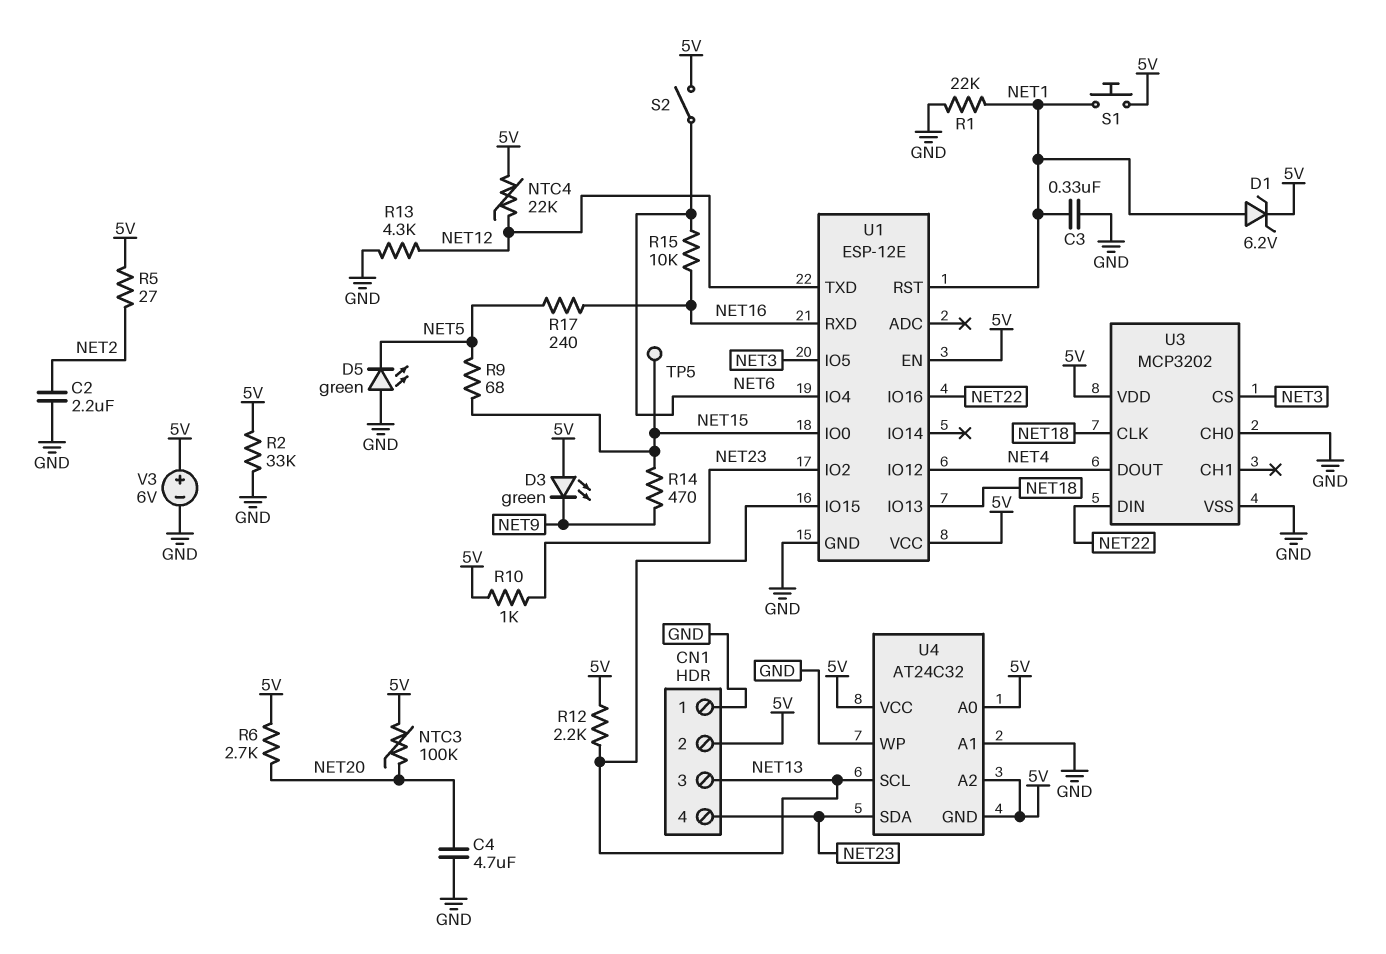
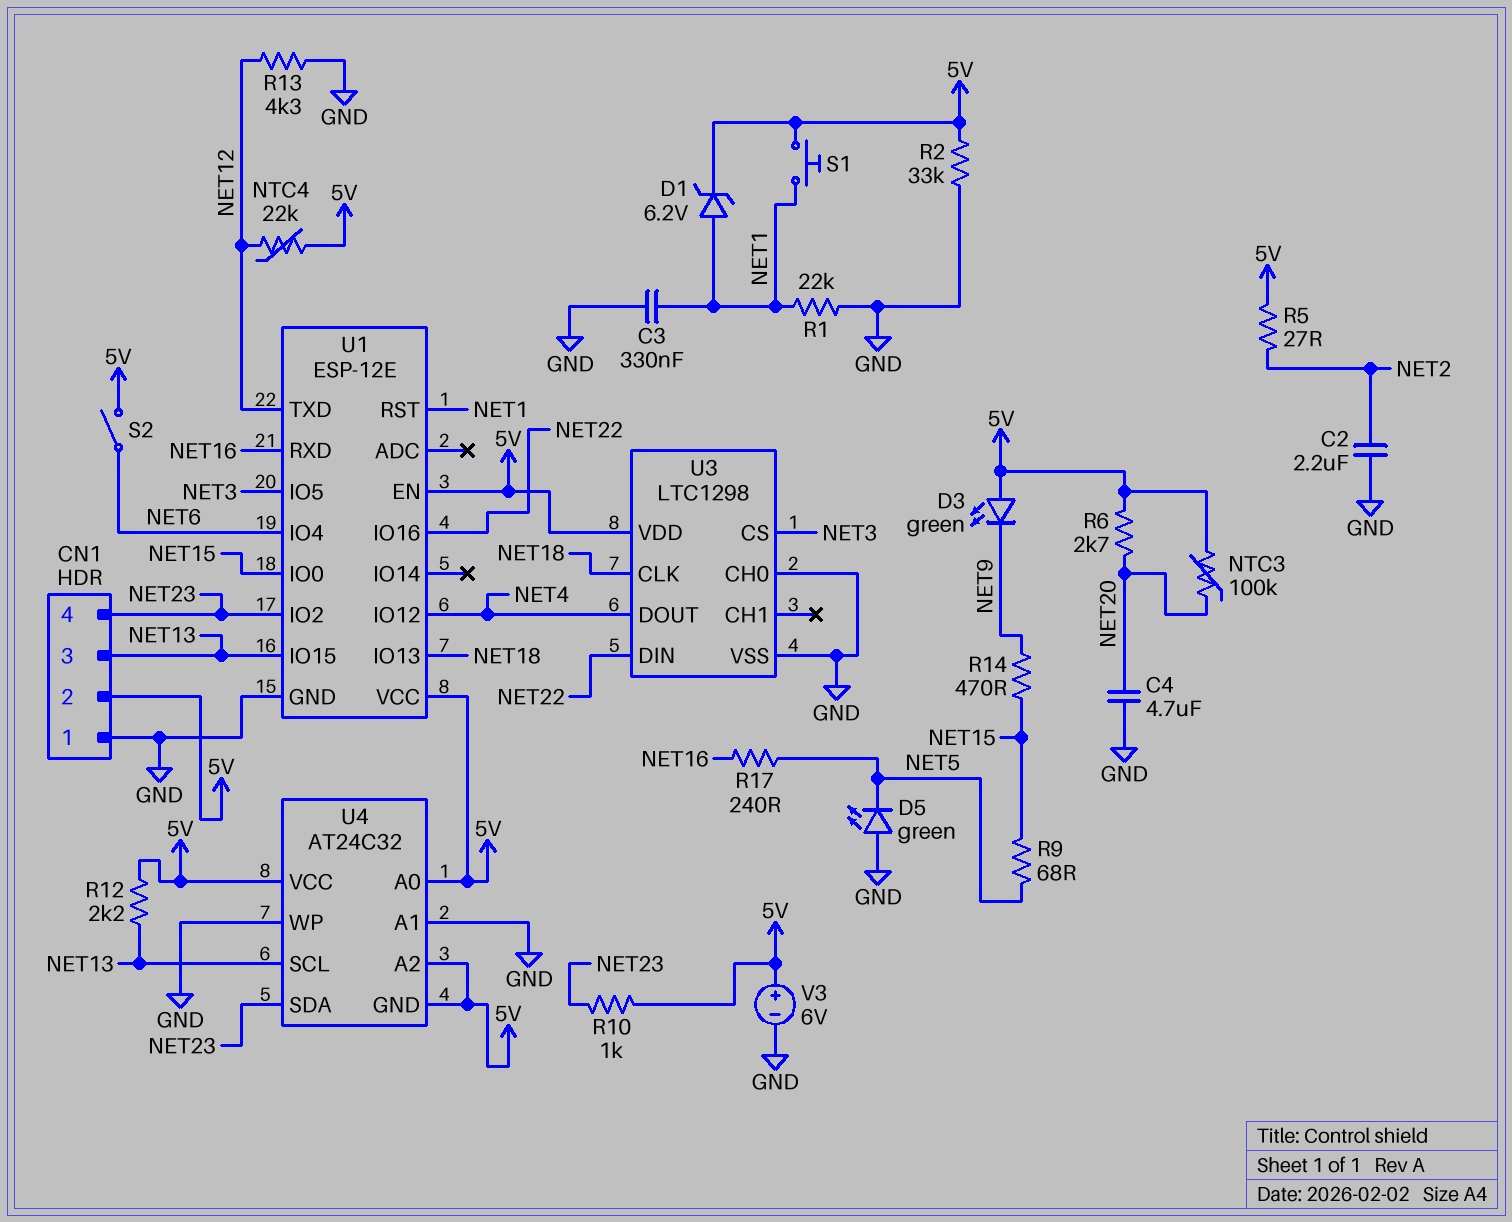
R15: 10k (NET6, NET16) -> none
TP5: test point (NET15) -> none
U3: MCP3202 -> LTC1298

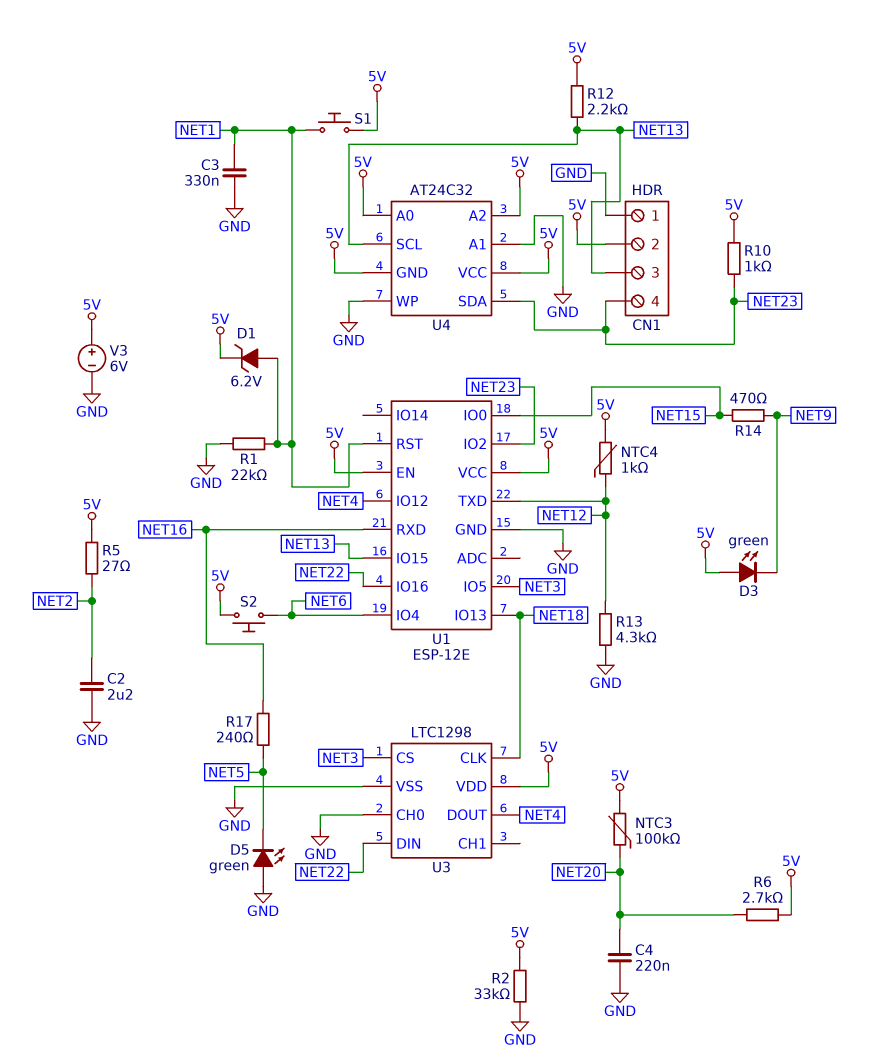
C4: 4.7uF (GND, NET20) -> 220nF (GND, NET20)
NTC4: 22k (5V, NET12) -> 1k (5V, NET12)
R9: 68 (NET5, NET15) -> none
S2: switch (5V, NET6) -> button (5V, NET6)

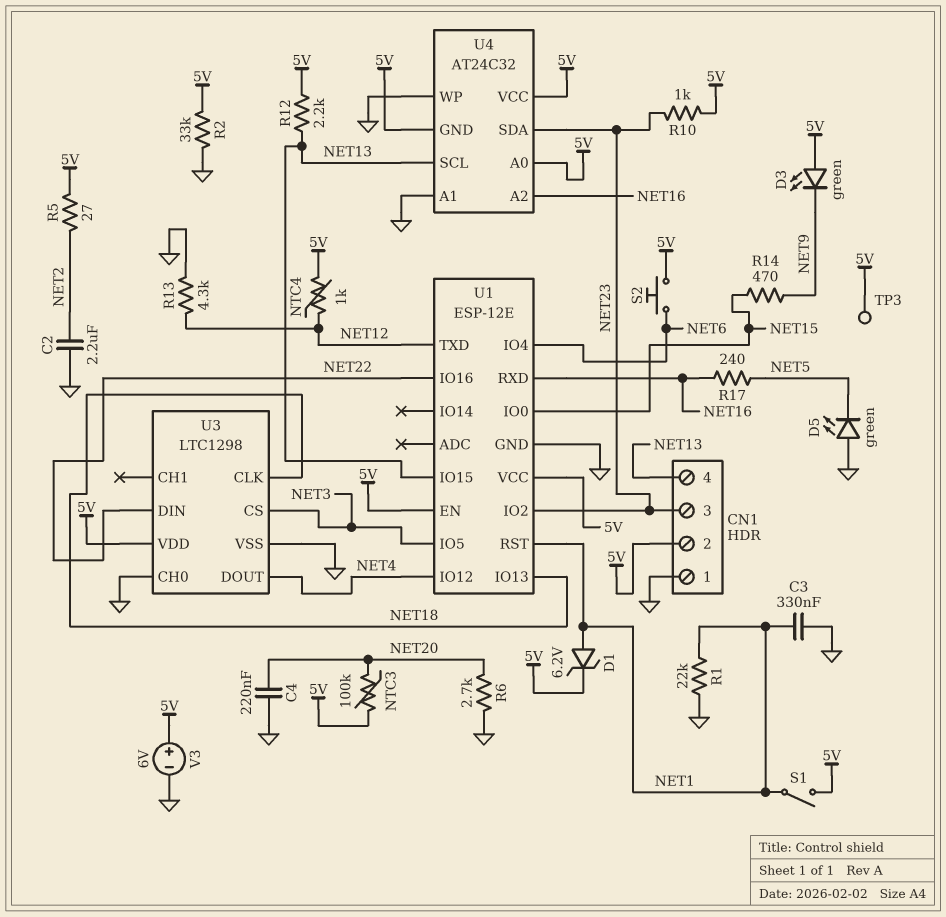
CN1 pin 3: NET13 -> NET23
CN1 pin 4: NET23 -> NET13
R6: 2.7k (5V, NET20) -> 2.7k (GND, NET20)
S1: button (5V, NET1) -> switch (5V, NET1)
TP3: none -> test point (5V)
U4 pin A2: 5V -> NET16

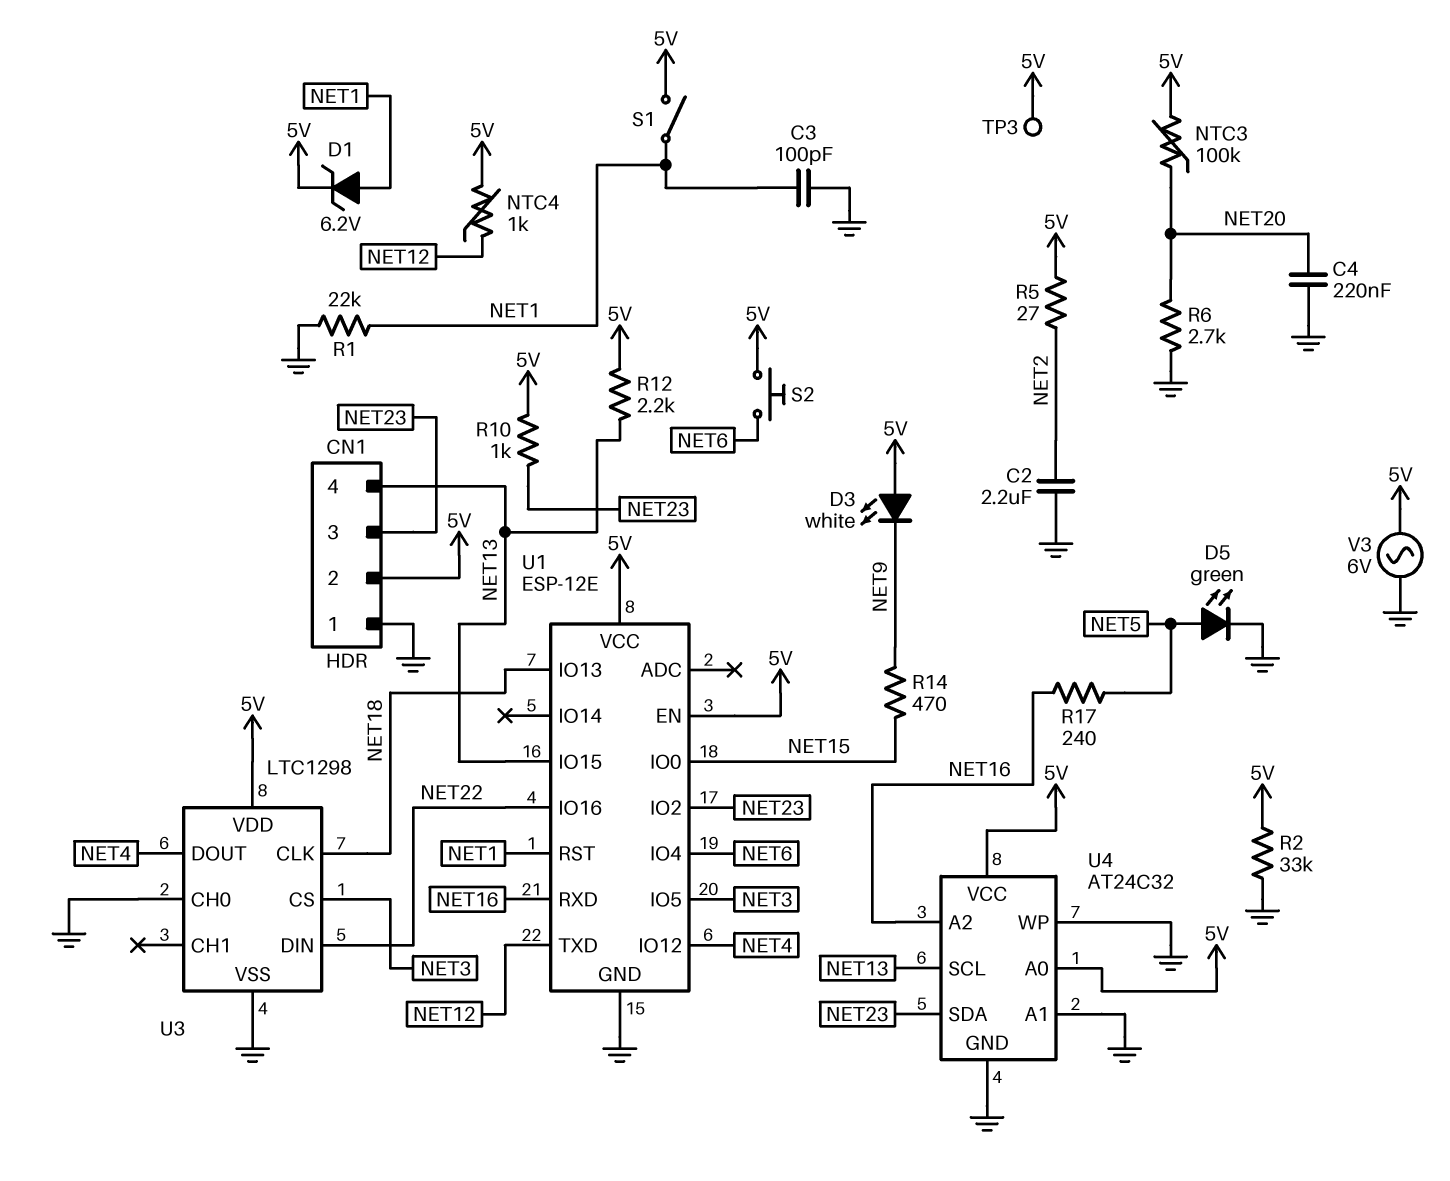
C3: 330nF (GND, NET1) -> 100pF (GND, NET1)
D3: LED green (A 5V, K NET9) -> LED white (A 5V, K NET9)
D5: LED green (A GND, K NET5) -> LED green (A NET5, K GND)
R13: 4.3k (GND, NET12) -> none
U4 pin GND: 5V -> GND
V3: 6V (plus 5V, minus GND) -> AC 6V (5V, GND)

